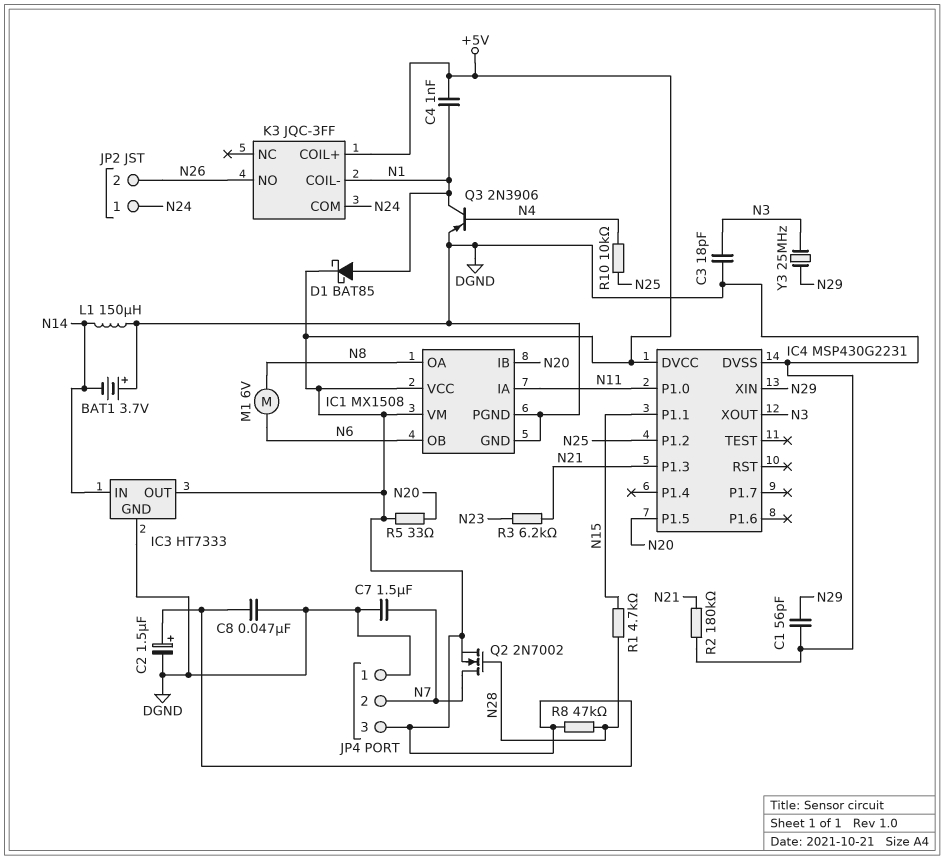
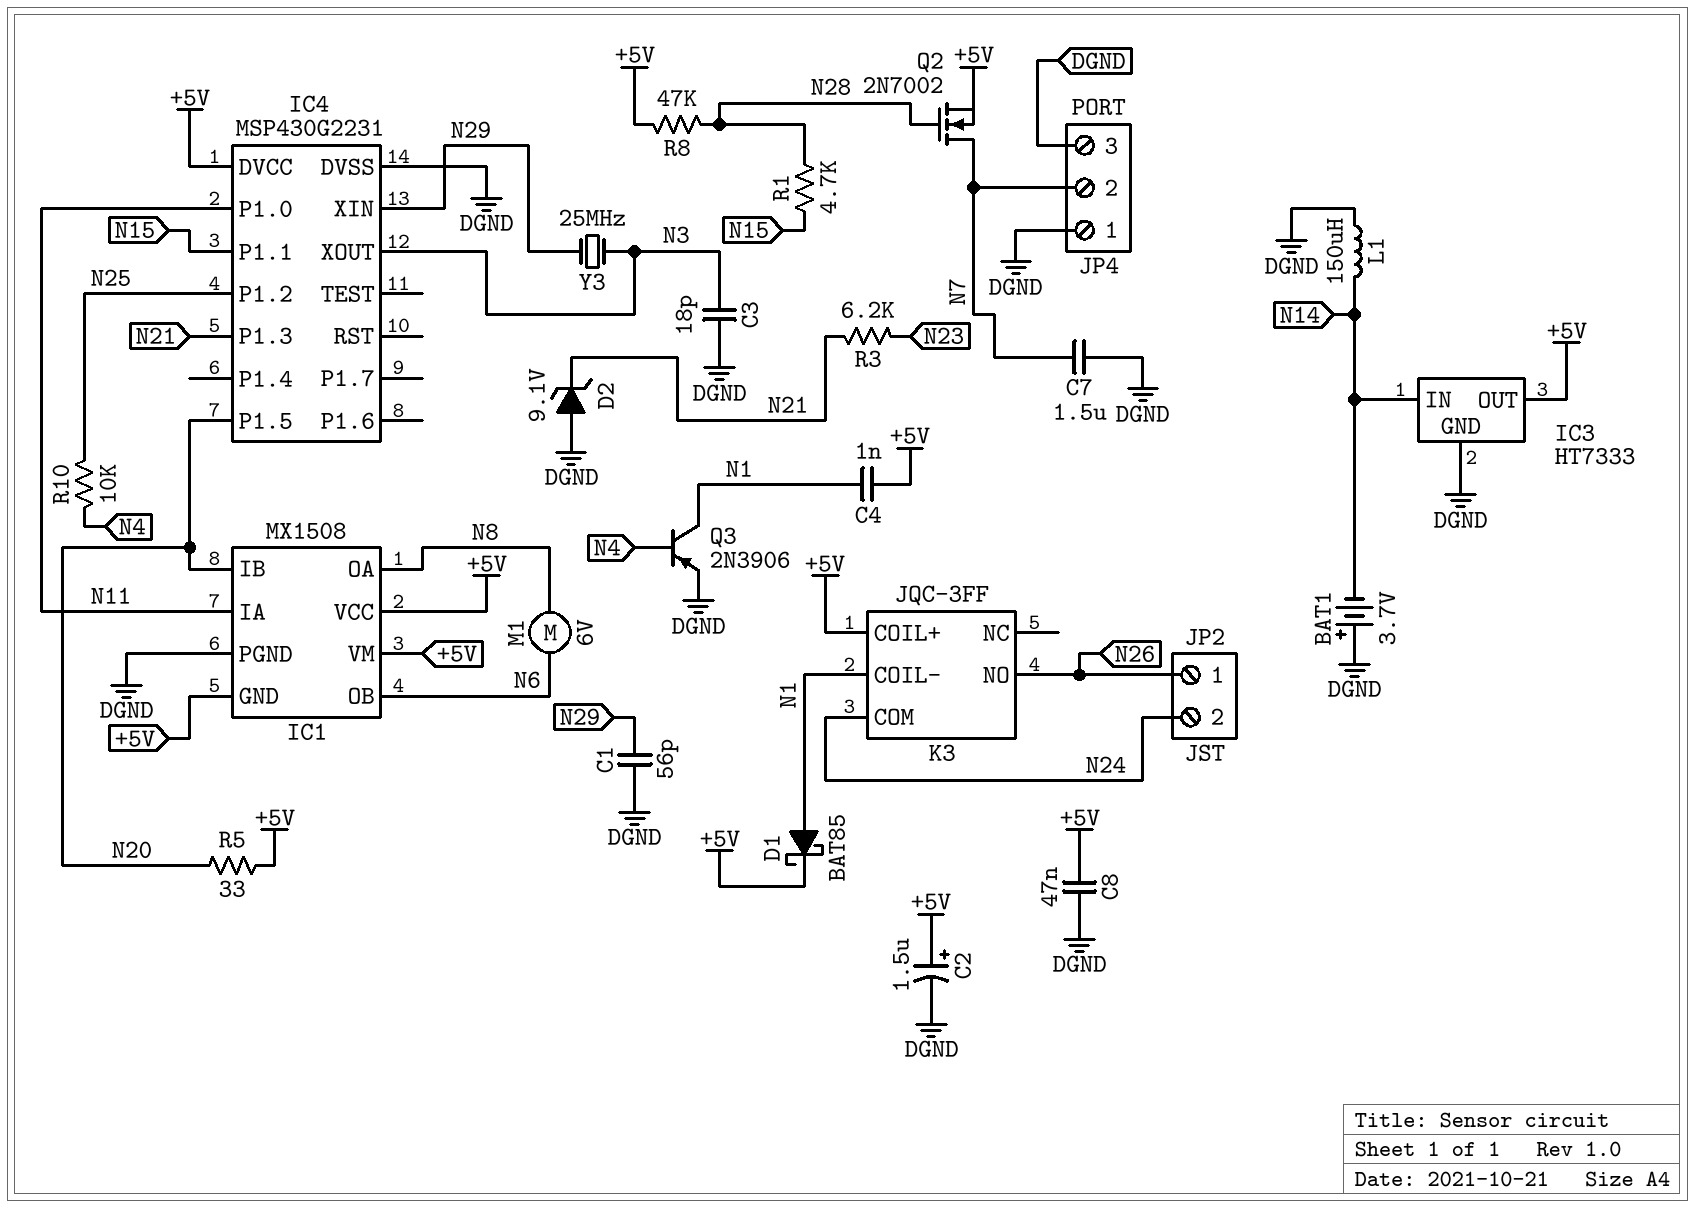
D2: none -> zener 9.1V (A DGND, K N21)
IC1 pin GND: DGND -> +5V
JP2 pin 1: N24 -> N26
JP2 pin 2: N26 -> N24
JP4 pin 3: +5V -> DGND
R2: 180k (DGND, N21) -> none

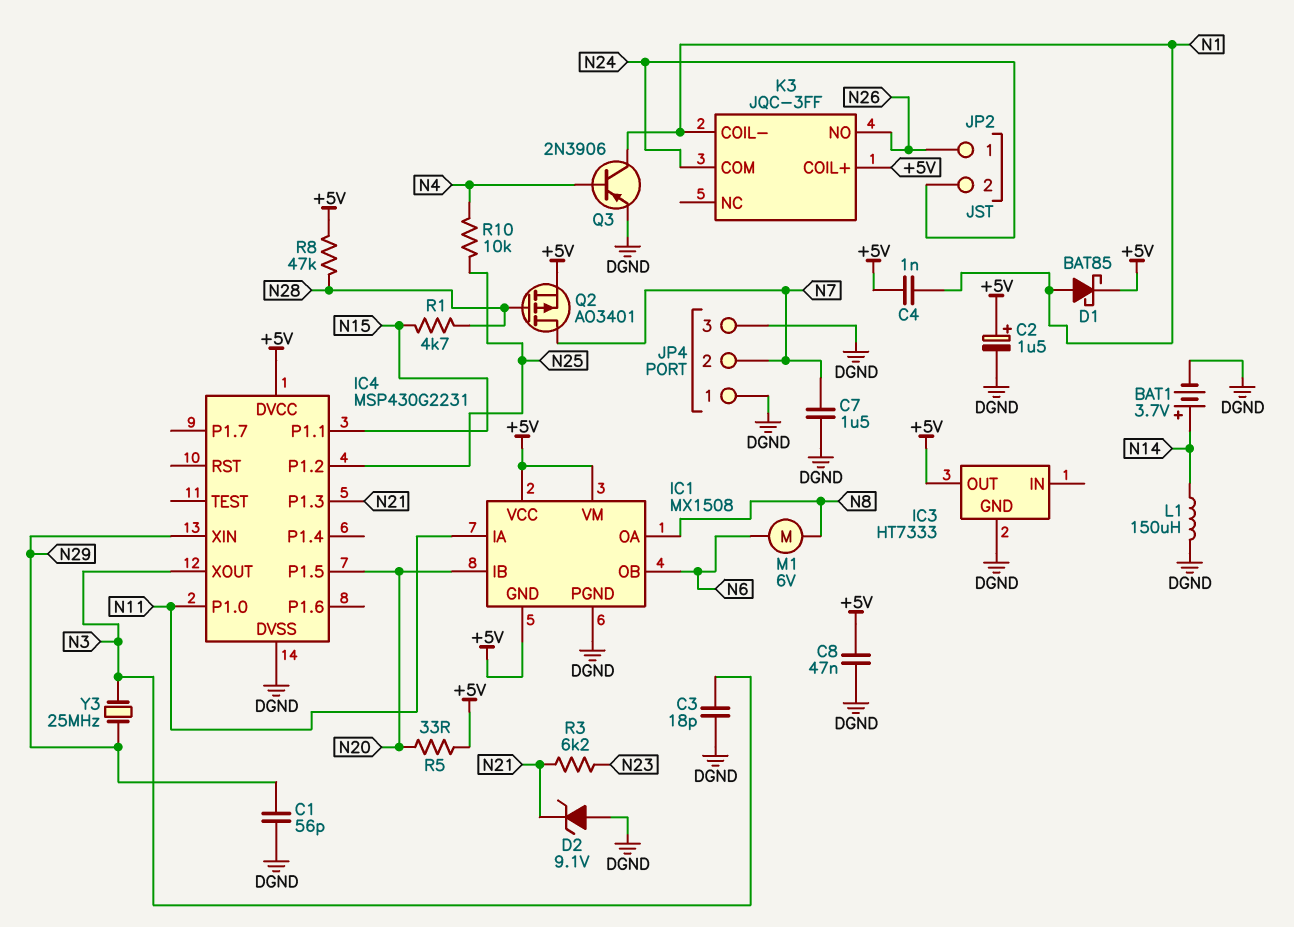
BAT1: 3.7V (plus DGND, minus N14) -> 3.7V (plus N14, minus DGND)
IC3 pin IN: N14 -> none
Q2: NMOS 2N7002 (G N28, D N7, S +5V) -> PMOS AO3401 (G N28, D N7, S +5V)

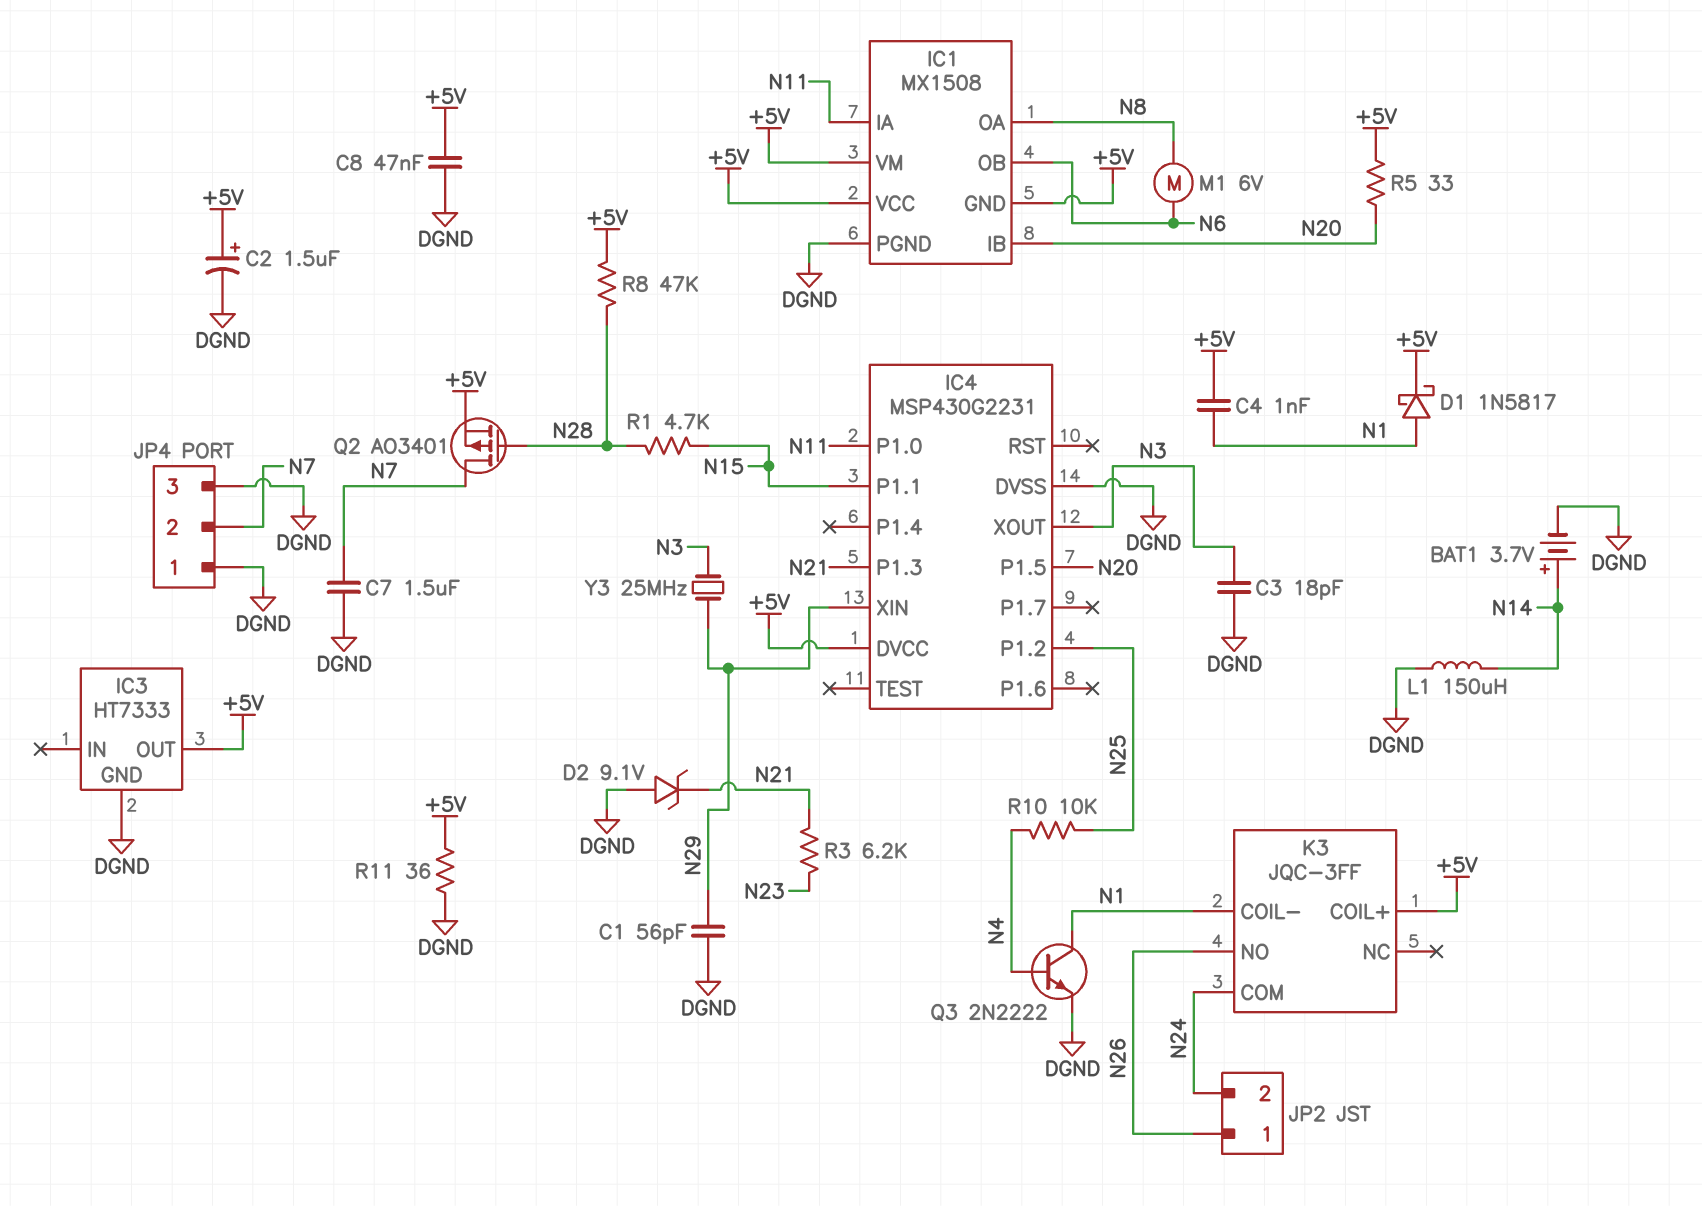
D1: schottky BAT85 (A N1, K +5V) -> schottky 1N5817 (A N1, K +5V)
Q3: PNP 2N3906 (B N4, C N1, E DGND) -> NPN 2N2222 (B N4, C N1, E DGND)
R11: none -> 36 (+5V, DGND)

